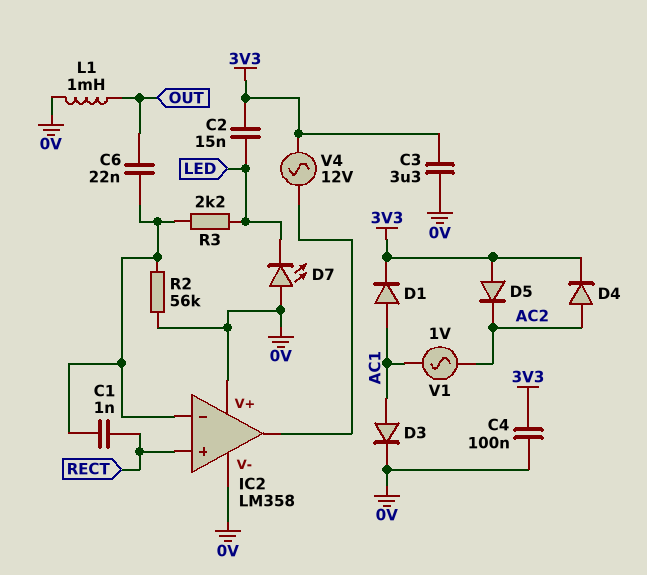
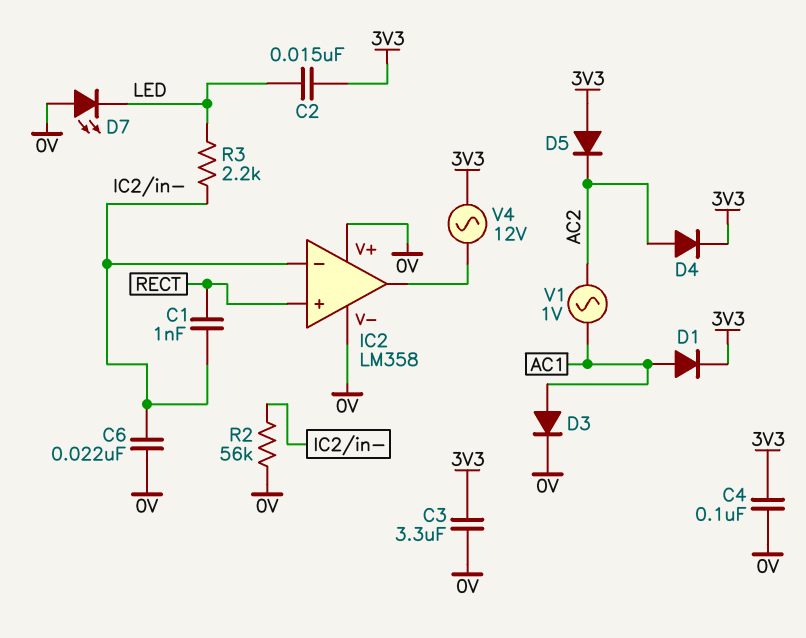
C6: 22nF (IC2/in-, OUT) -> 22nF (0V, IC2/in-)
L1: 1mH (0V, OUT) -> none

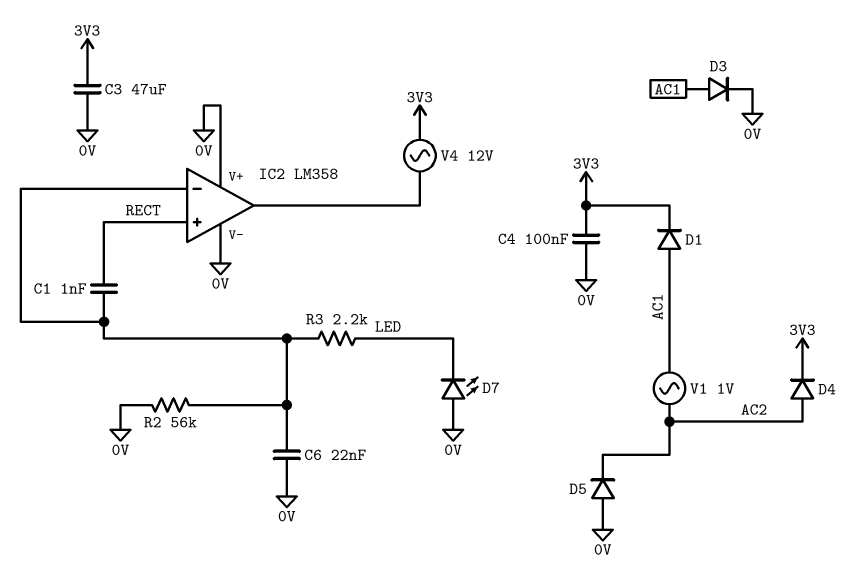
C2: 15nF (3V3, LED) -> none
C3: 3.3uF (0V, 3V3) -> 47uF (0V, 3V3)
D5: diode (A 3V3, K AC2) -> diode (A 0V, K AC2)

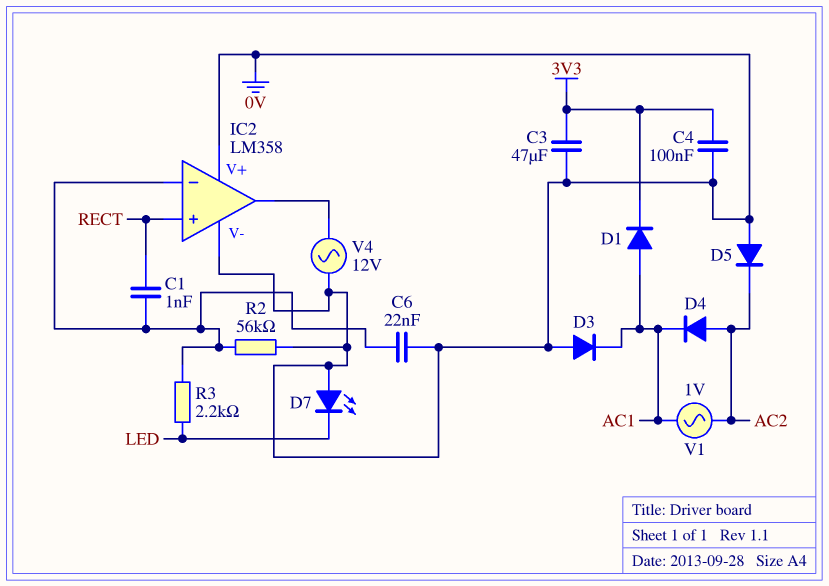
D3: diode (A AC1, K 0V) -> diode (A 0V, K AC1)
D4: diode (A AC2, K 3V3) -> diode (A AC2, K AC1)
V4: AC 12V (3V3, IC2/out) -> AC 12V (0V, IC2/out)

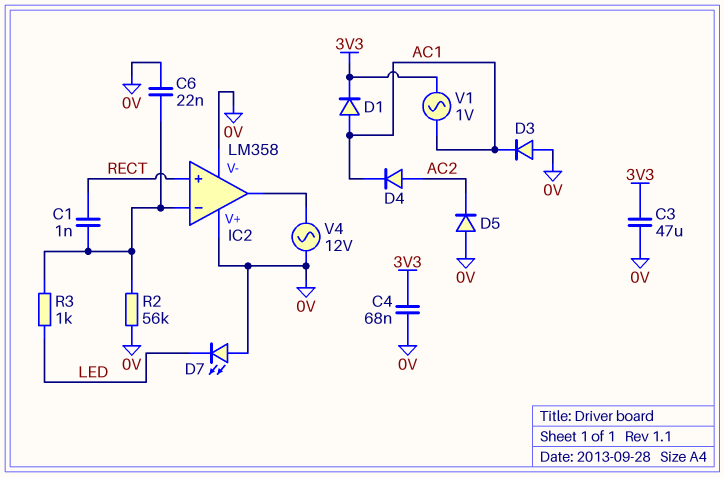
C4: 100nF (0V, 3V3) -> 68nF (0V, 3V3)
R3: 2.2k (IC2/in-, LED) -> 1k (IC2/in-, LED)
V1: AC 1V (AC1, AC2) -> AC 1V (3V3, AC1)

